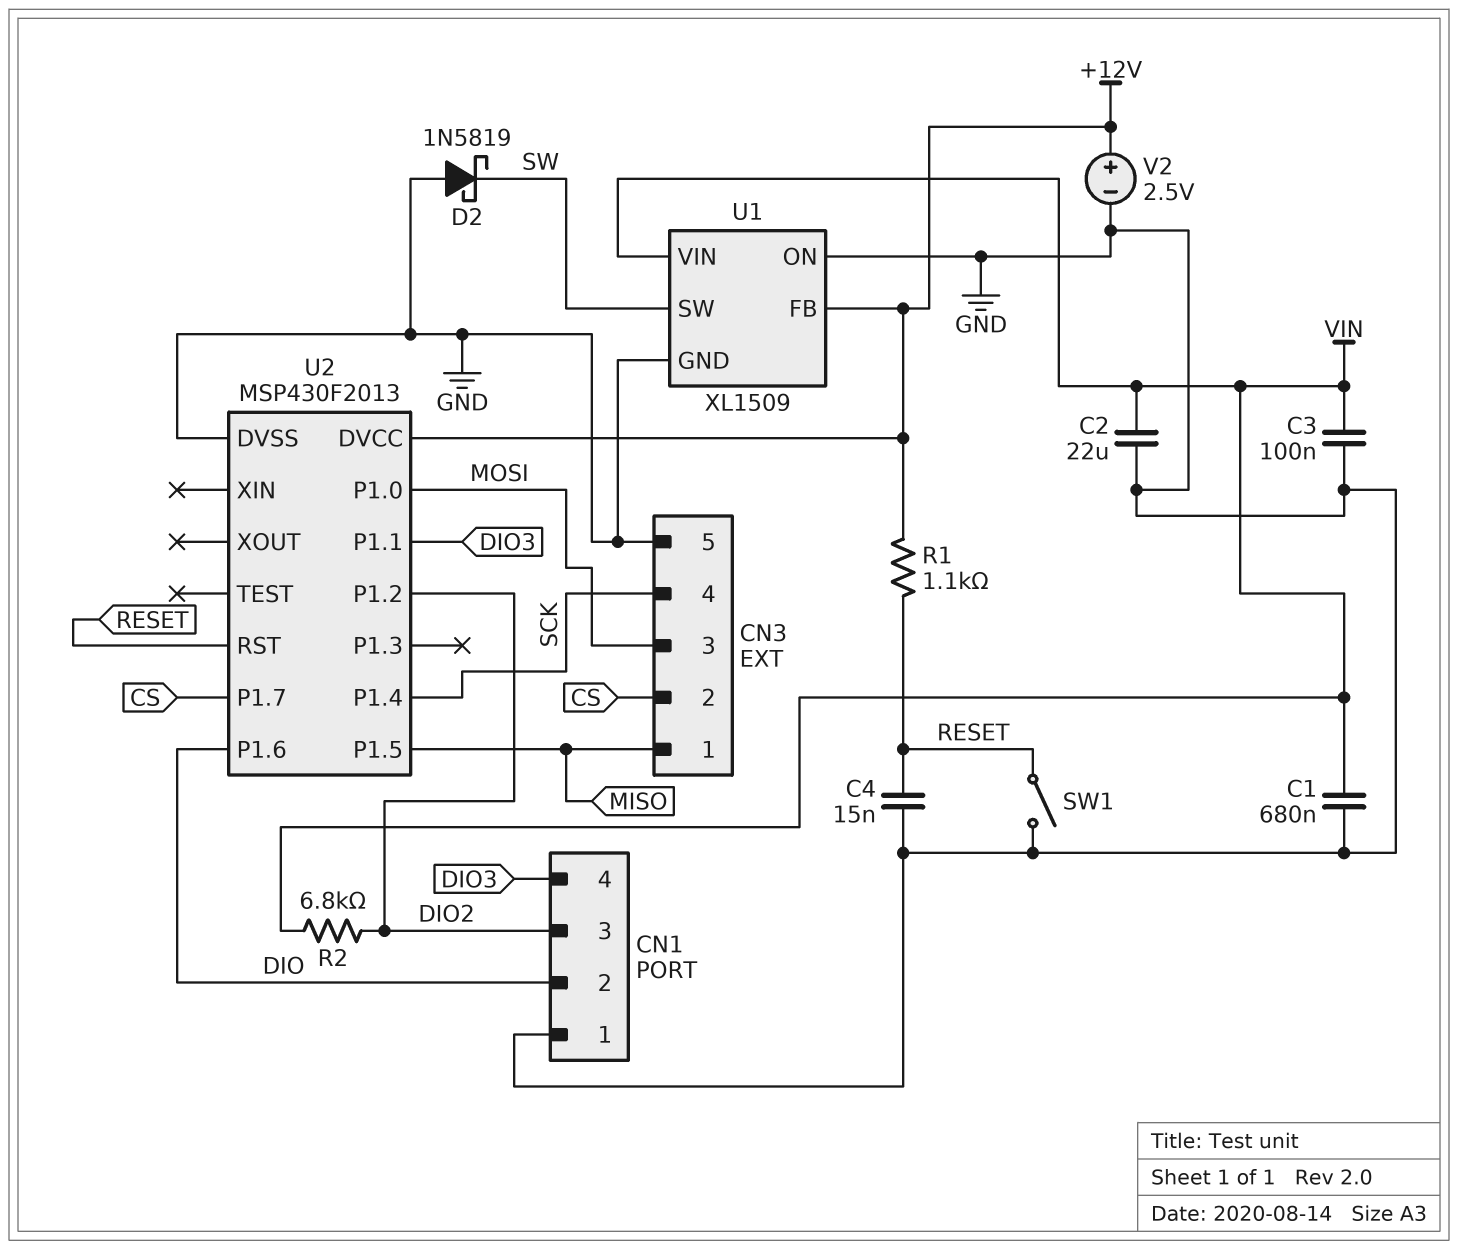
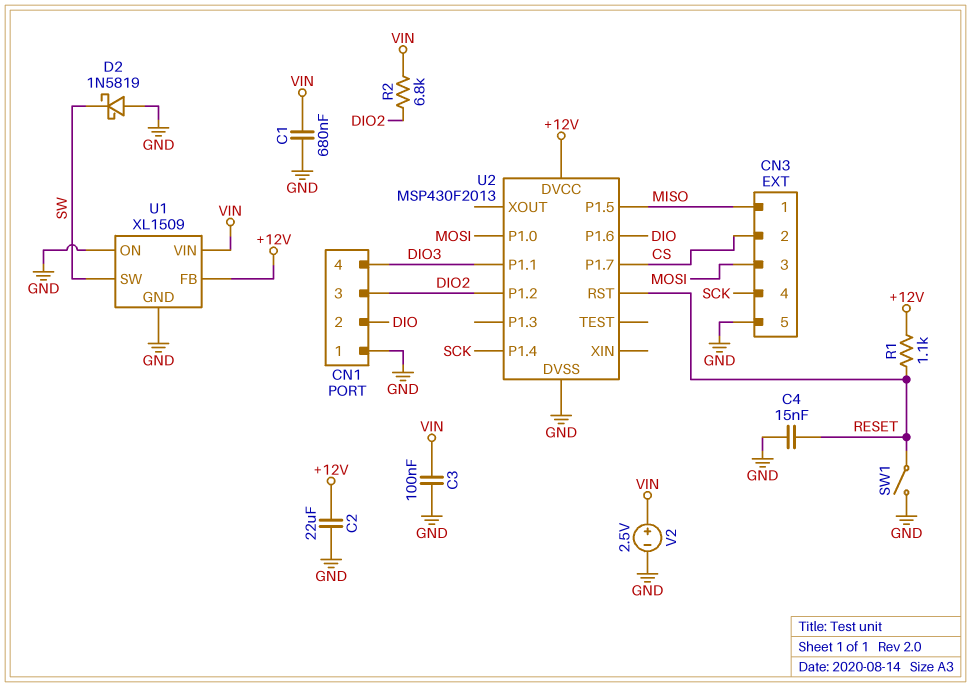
C2: 22uF (GND, VIN) -> 22uF (+12V, GND)
V2: 2.5V (plus +12V, minus GND) -> 2.5V (plus VIN, minus GND)

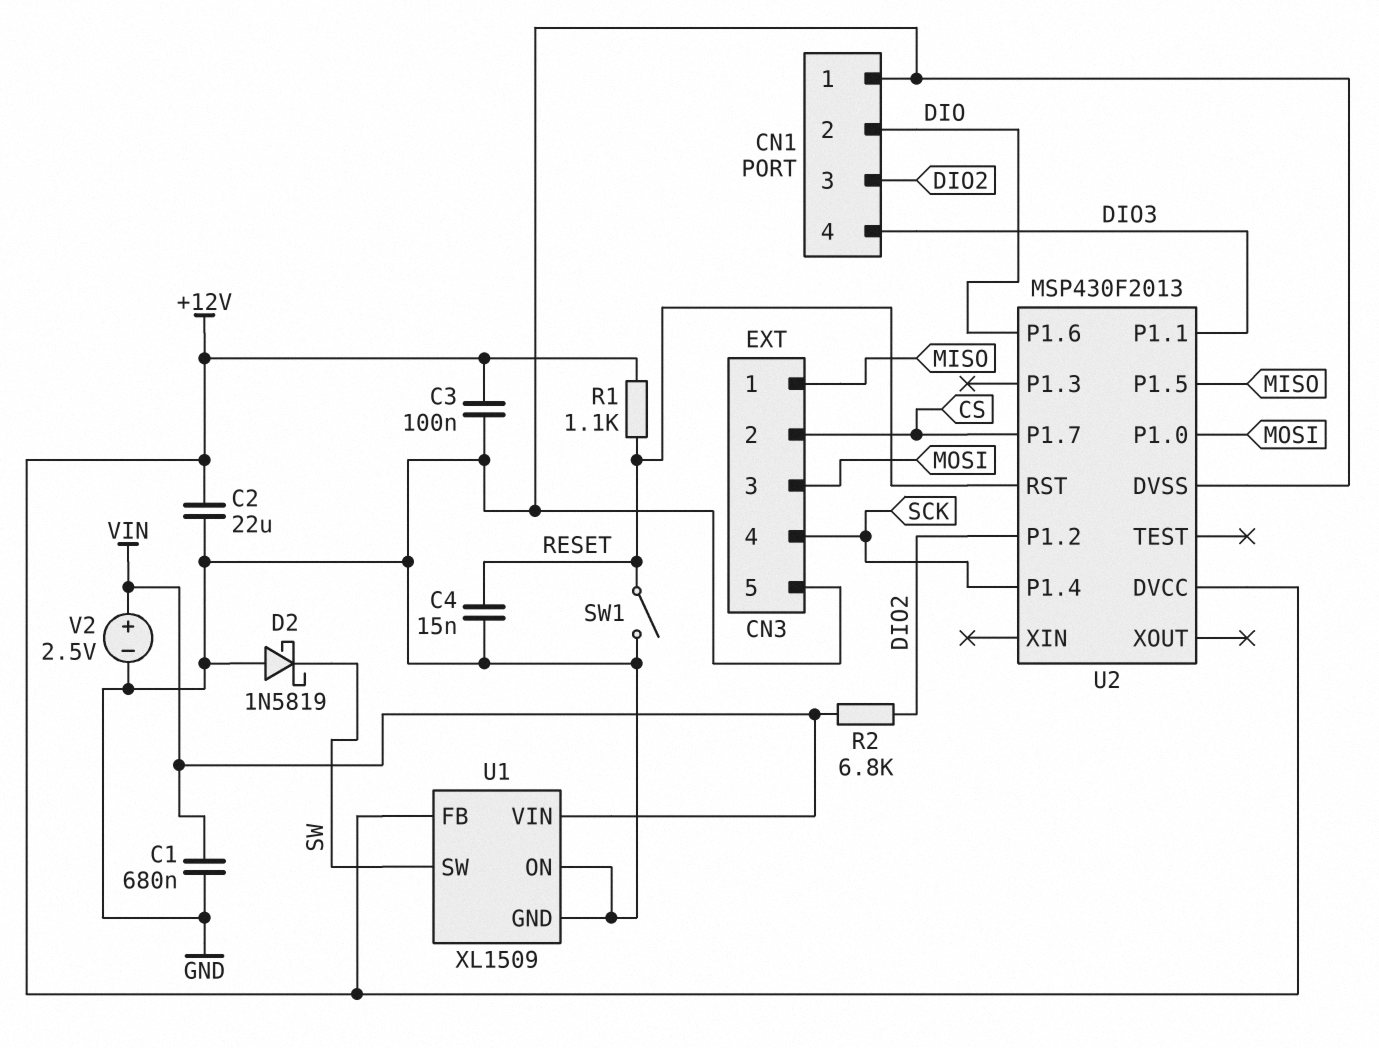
C3: 100nF (GND, VIN) -> 100nF (+12V, GND)

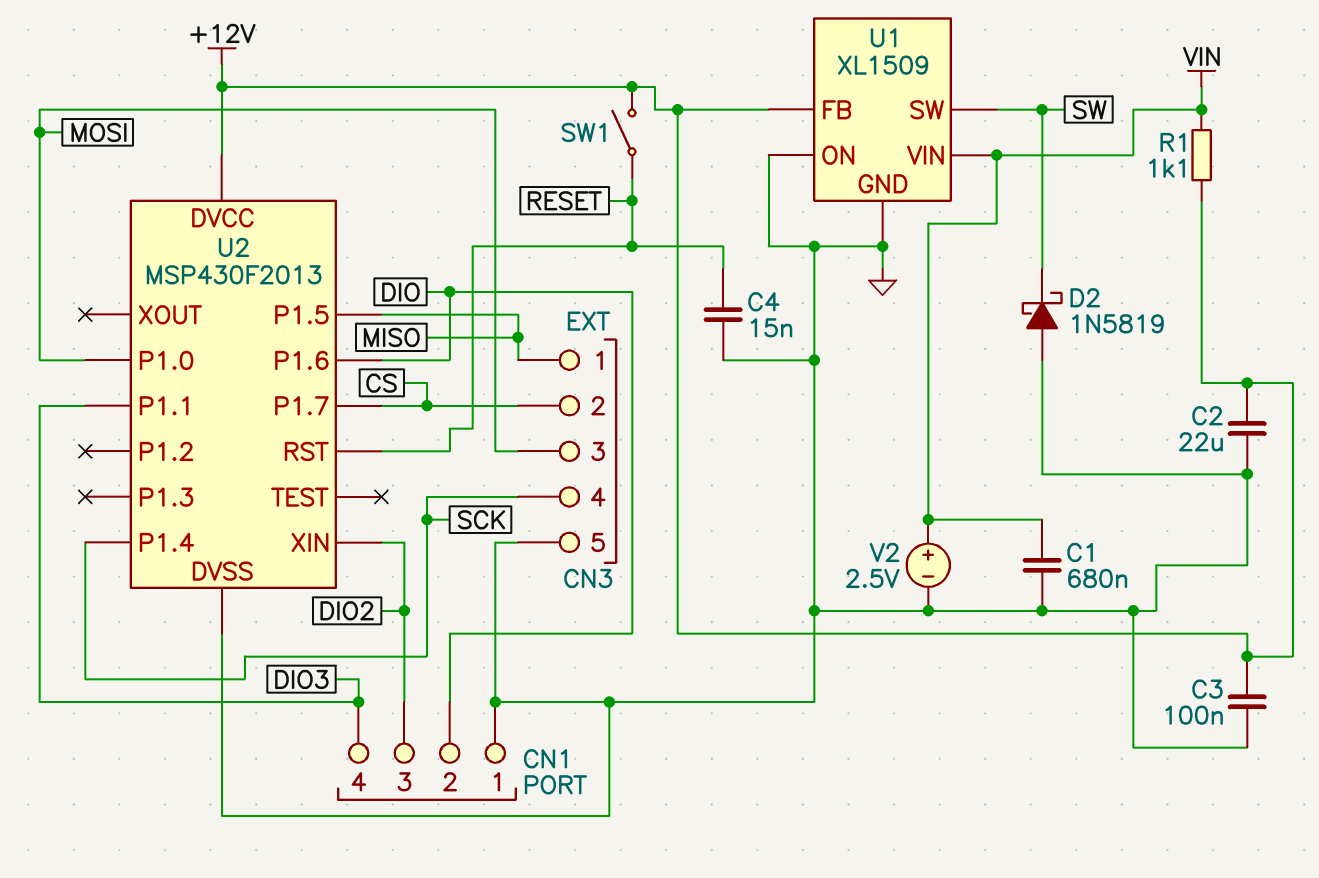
R1: 1.1k (+12V, RESET) -> 1.1k (+12V, VIN)
R2: 6.8k (DIO2, VIN) -> none
SW1: switch (GND, RESET) -> switch (+12V, RESET)
U2 pin P1.2: DIO2 -> none
U2 pin XIN: none -> DIO2

